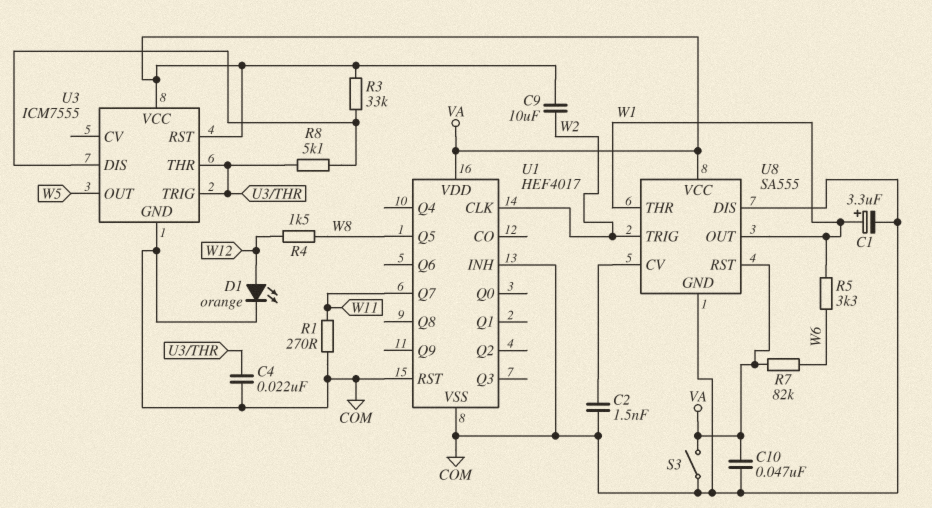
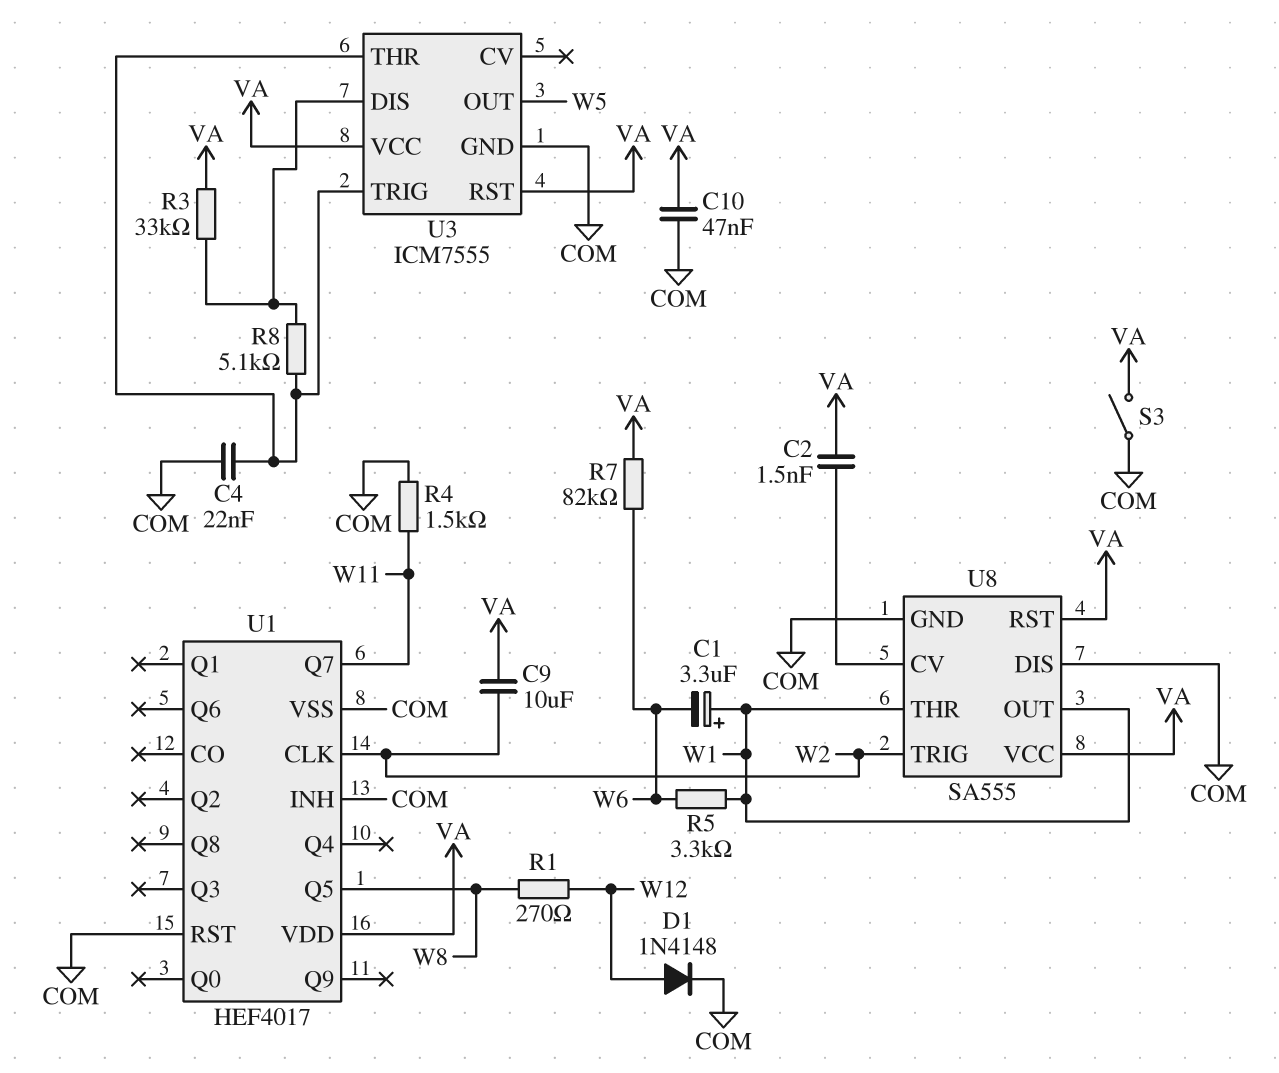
C1: 3.3uF (plus W1, minus COM) -> 3.3uF (plus W1, minus W6)
C2: 1.5nF (COM, U8/CV) -> 1.5nF (U8/CV, VA)
D1: LED orange (A W12, K COM) -> diode 1N4148 (A W12, K COM)
R1: 270 (COM, W11) -> 270 (W8, W12)
R4: 1.5k (W8, W12) -> 1.5k (COM, W11)

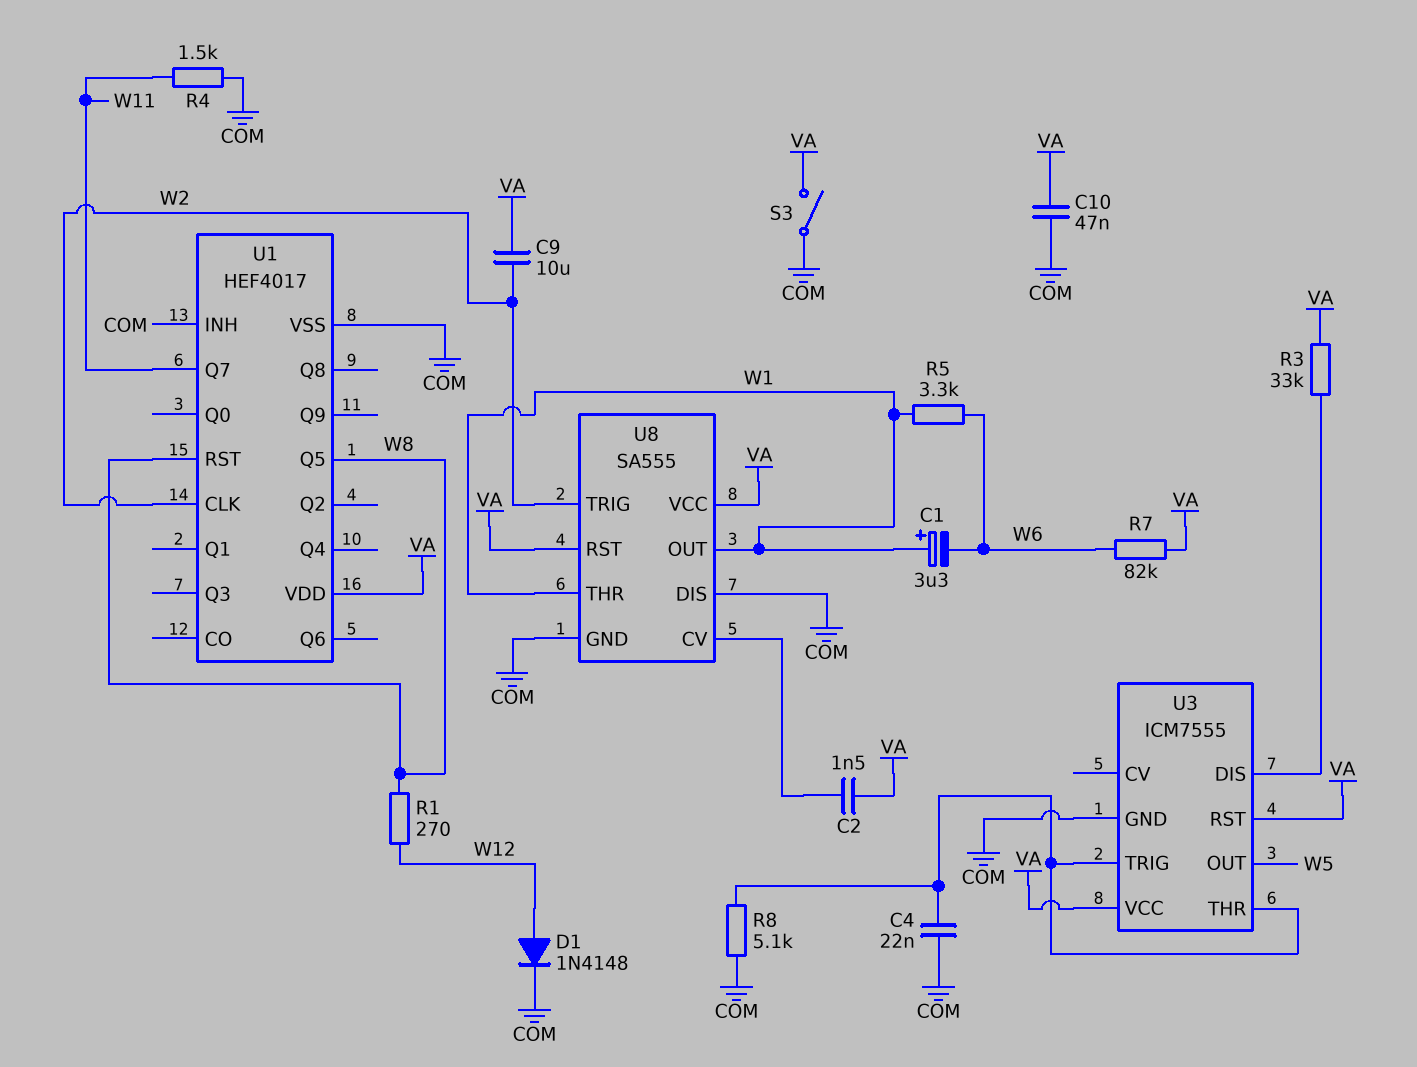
R8: 5.1k (U3/DIS, U3/THR) -> 5.1k (COM, U3/THR)
U1 pin RST: COM -> W8

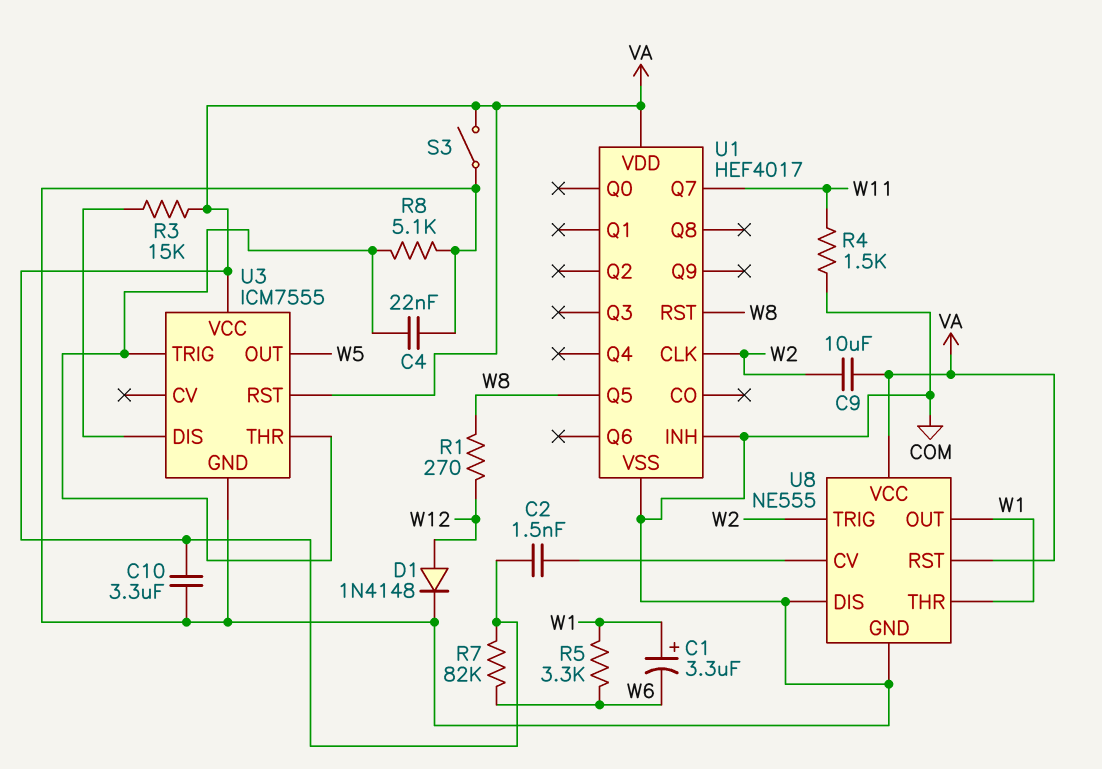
C10: 47nF (COM, VA) -> 3.3uF (COM, VA)
R3: 33k (U3/DIS, VA) -> 15k (U3/DIS, VA)
U8: SA555 -> NE555

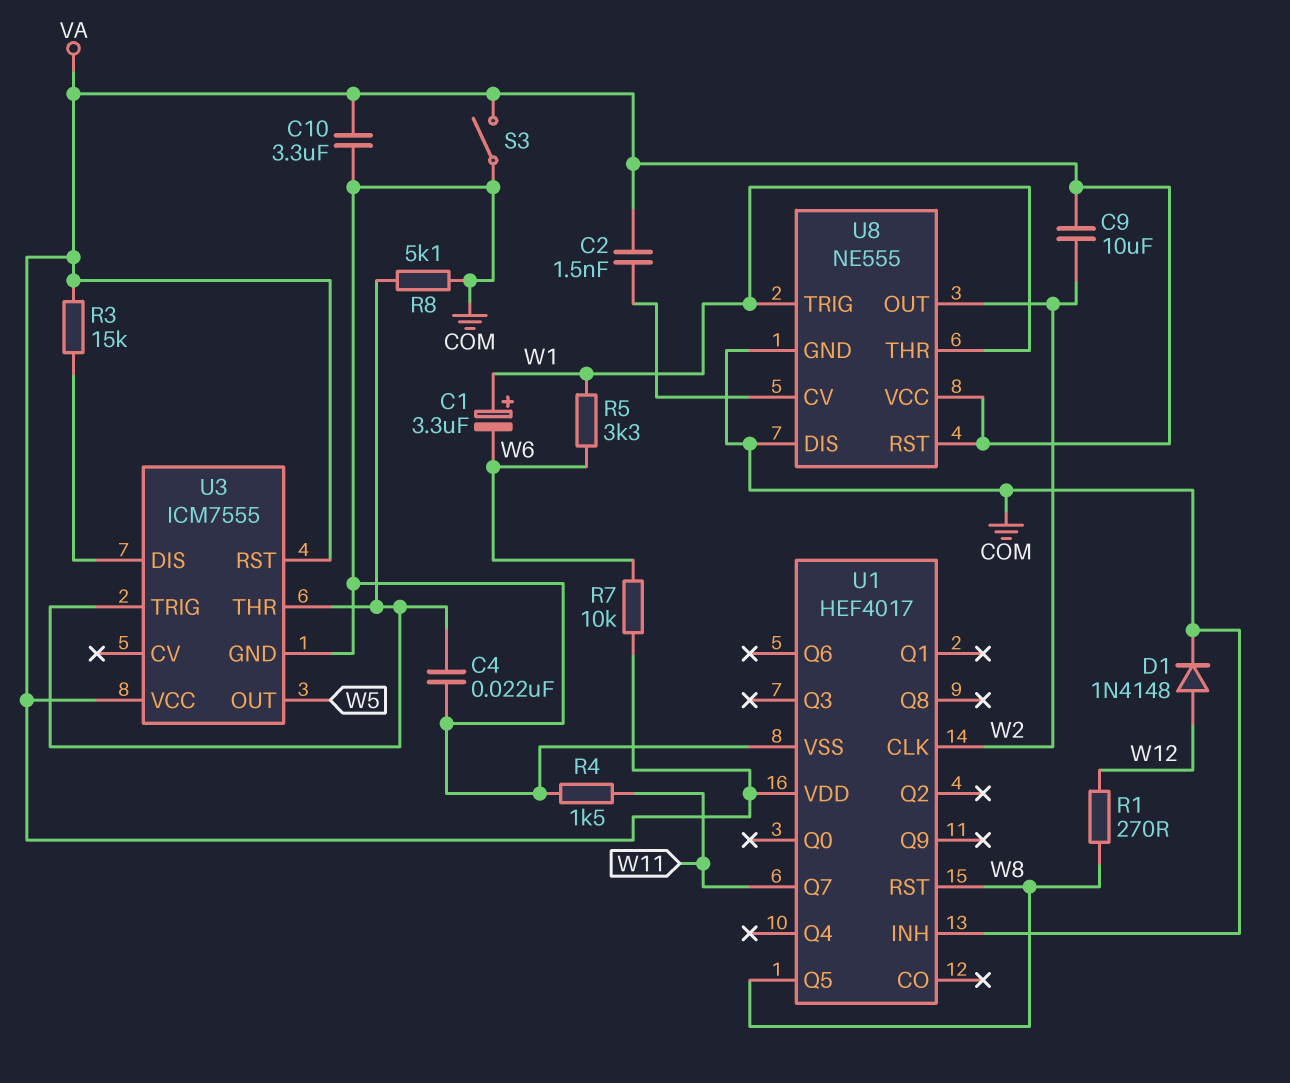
R7: 82k (VA, W6) -> 10k (VA, W6)
U8 pin OUT: W1 -> W2
U8 pin TRIG: W2 -> W1

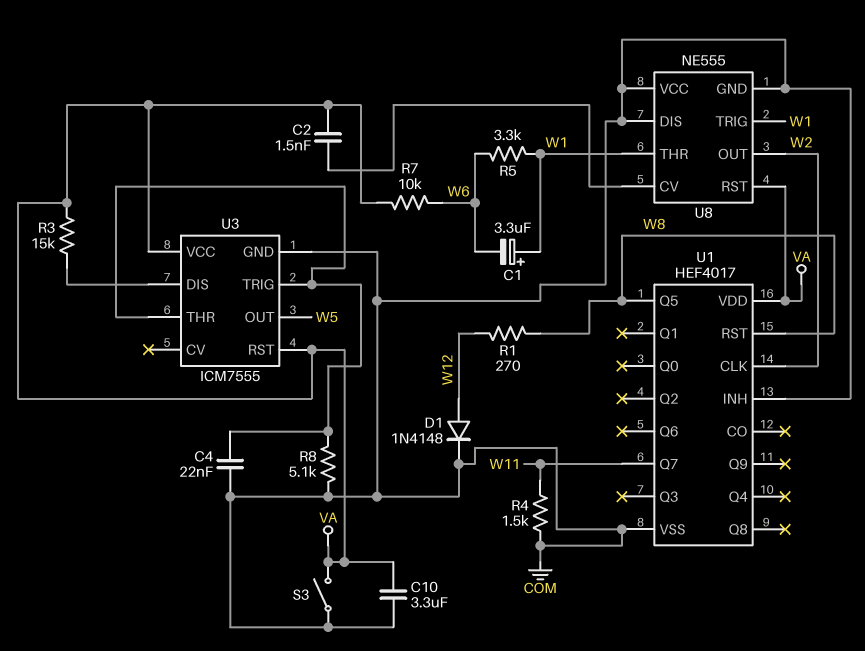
C9: 10uF (VA, W2) -> none
U8 pin VCC: VA -> COM

